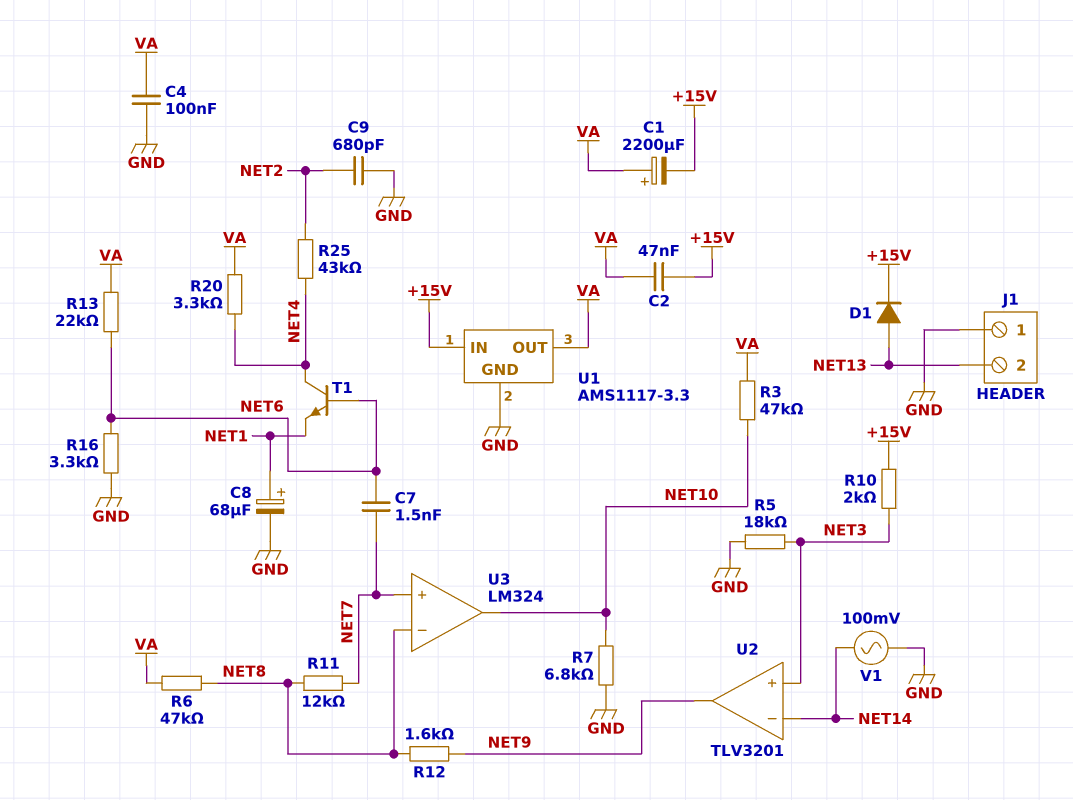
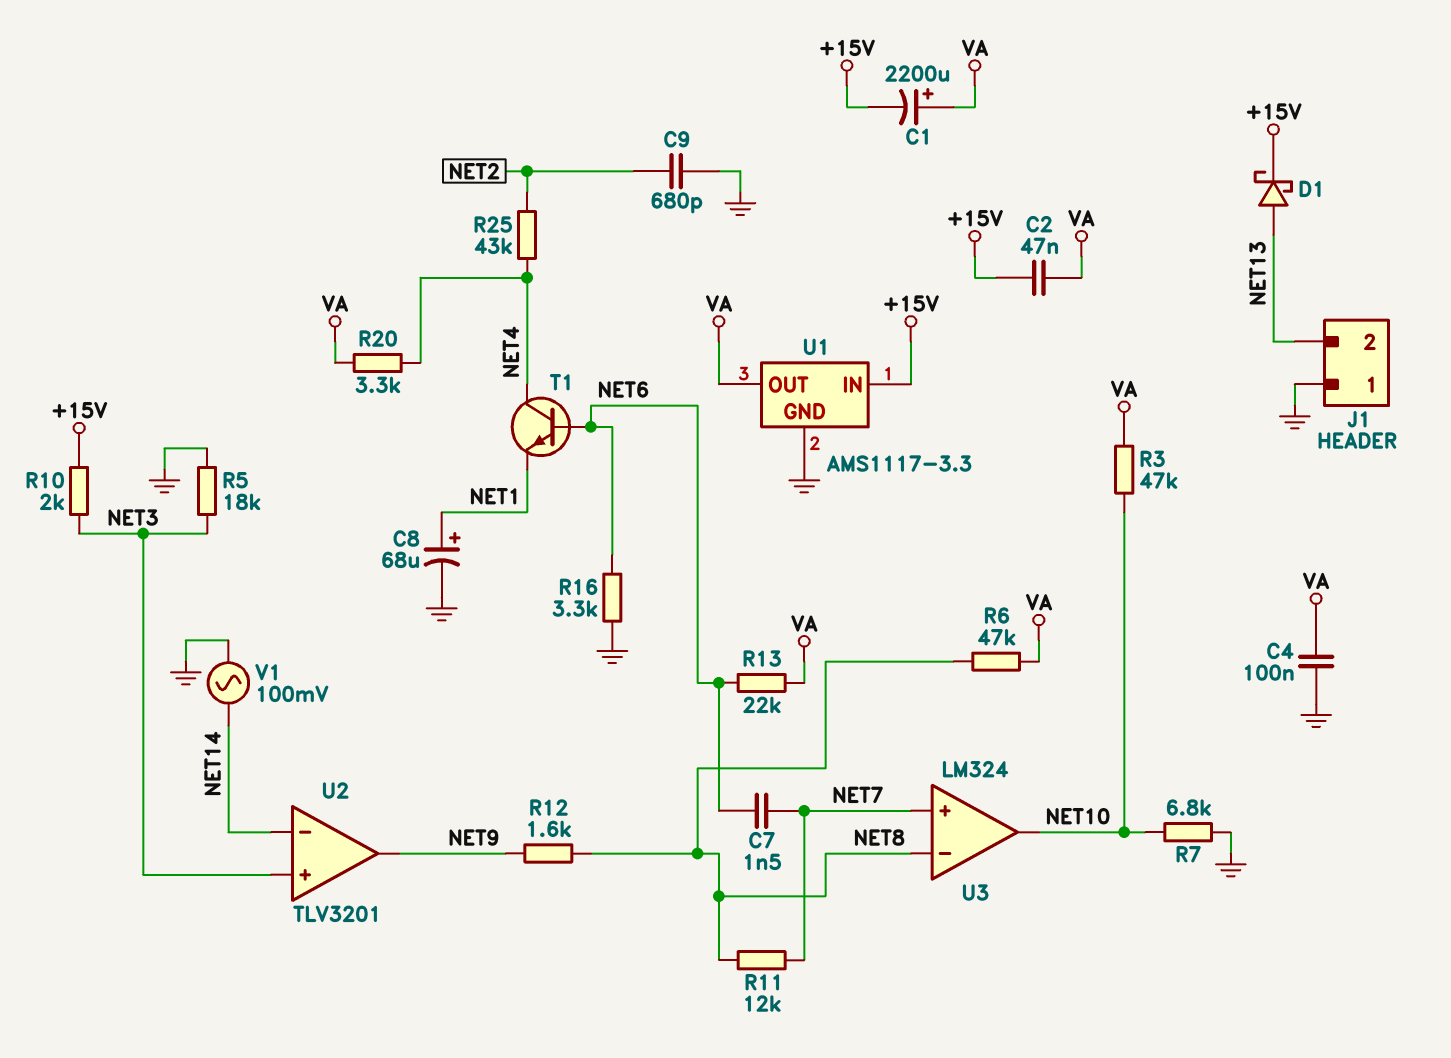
D1: diode (A NET13, K +15V) -> schottky (A NET13, K +15V)

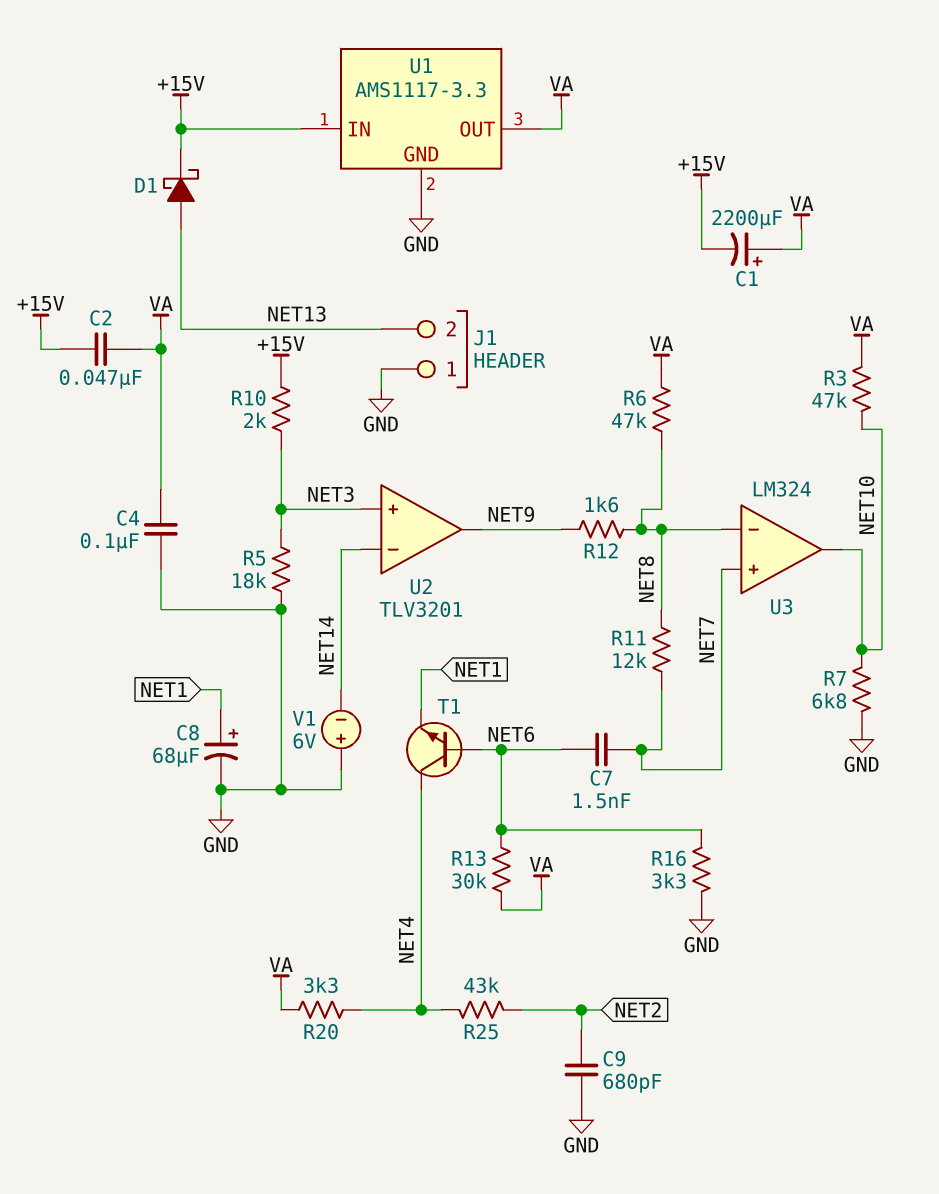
R13: 22k (NET6, VA) -> 30k (NET6, VA)
V1: AC 100mV (GND, NET14) -> 6V (plus GND, minus NET14)

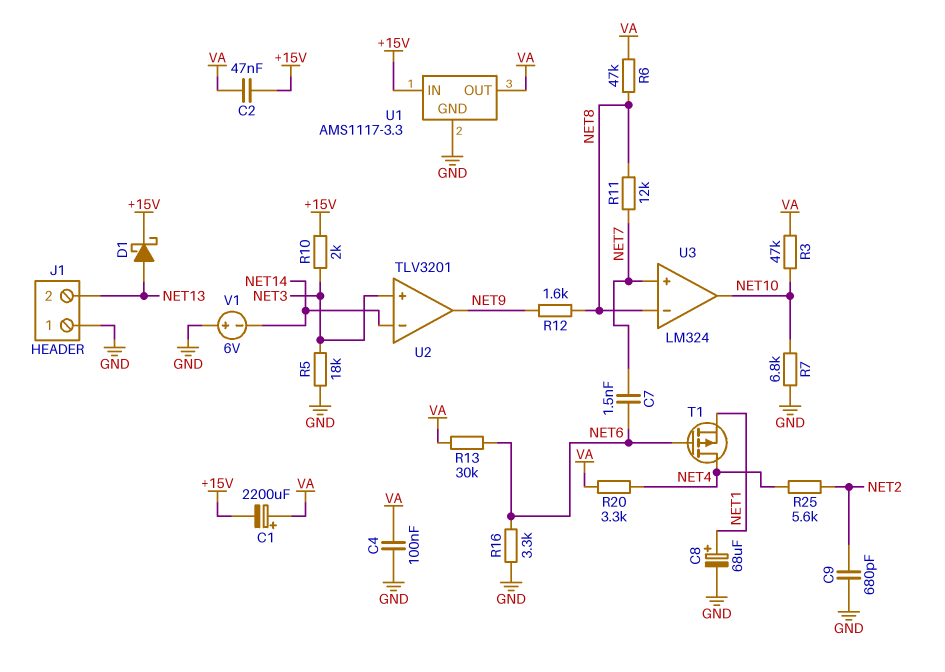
R25: 43k (NET2, NET4) -> 5.6k (NET2, NET4)
T1: NPN (B NET6, C NET4, E NET1) -> PMOS (G NET6, D NET4, S NET1)

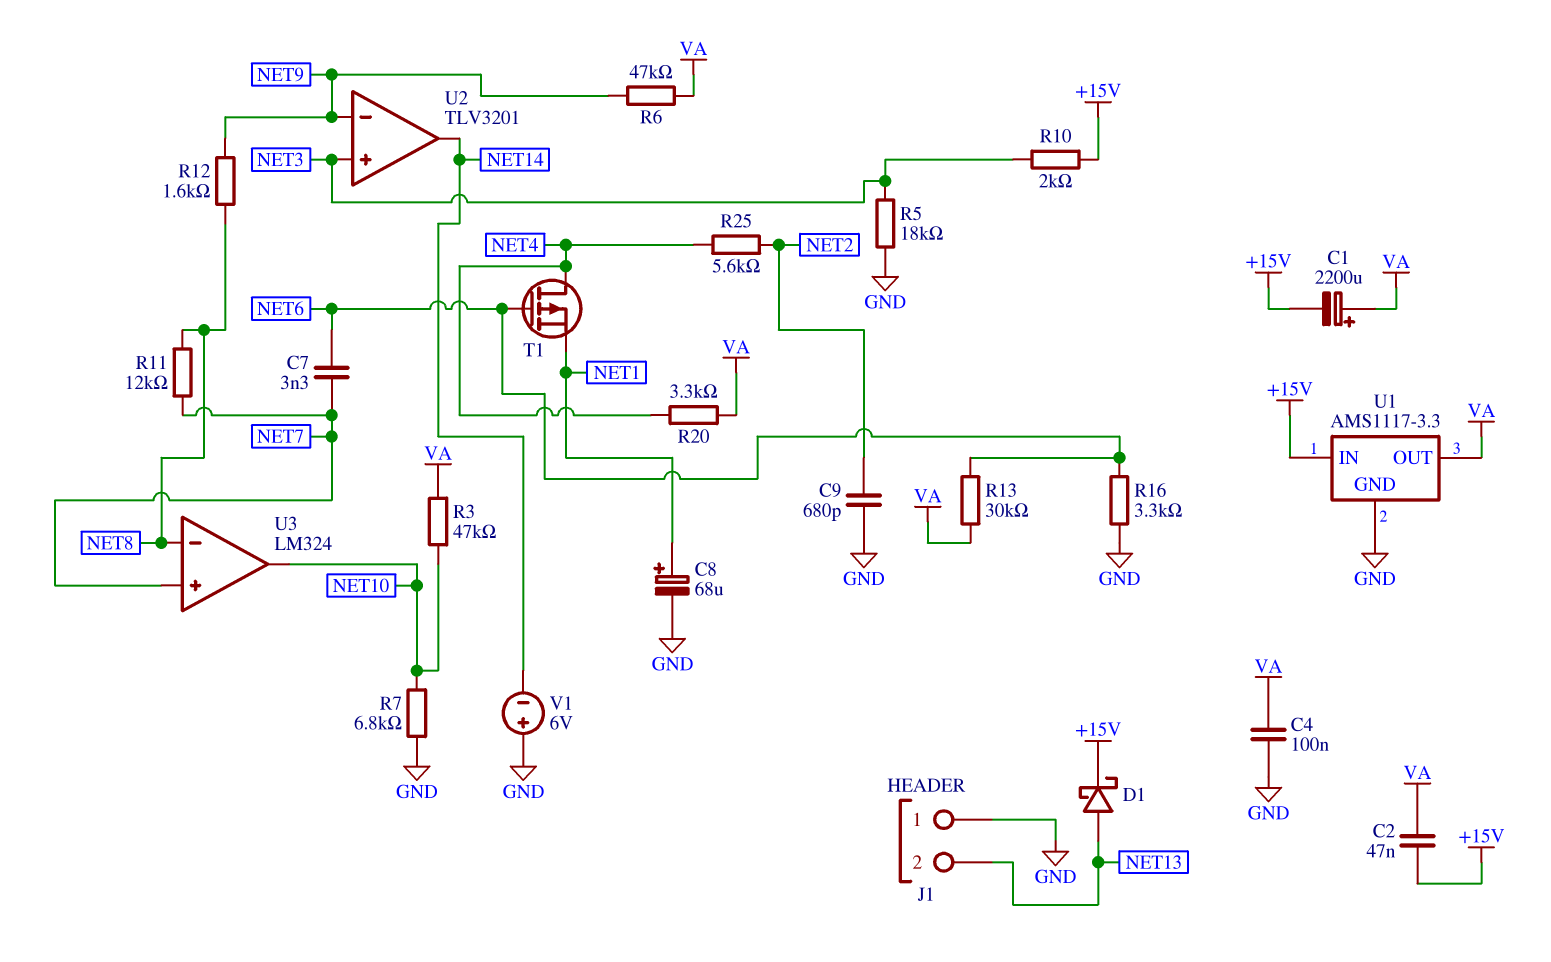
C7: 1.5nF (NET6, NET7) -> 3.3nF (NET6, NET7)
R6: 47k (NET8, VA) -> 47k (NET9, VA)
U2 pin in-: NET14 -> NET9
U2 pin out: NET9 -> NET14

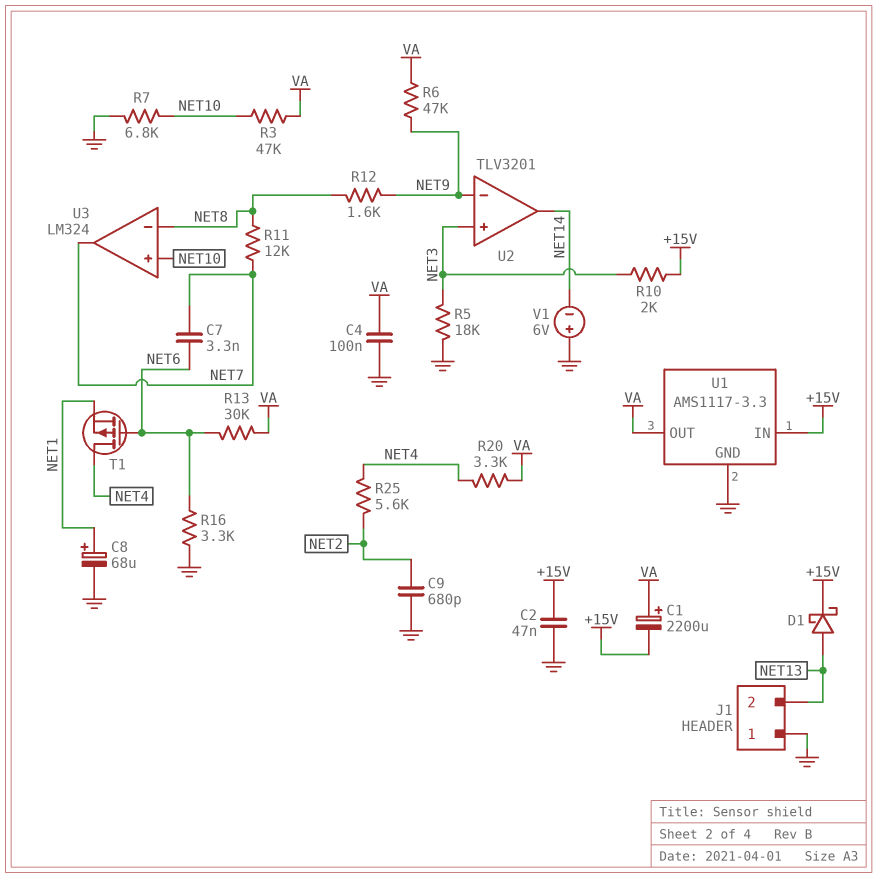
C2: 47nF (+15V, VA) -> 47nF (+15V, GND)
U3 pin in+: NET7 -> NET10
U3 pin out: NET10 -> NET7

